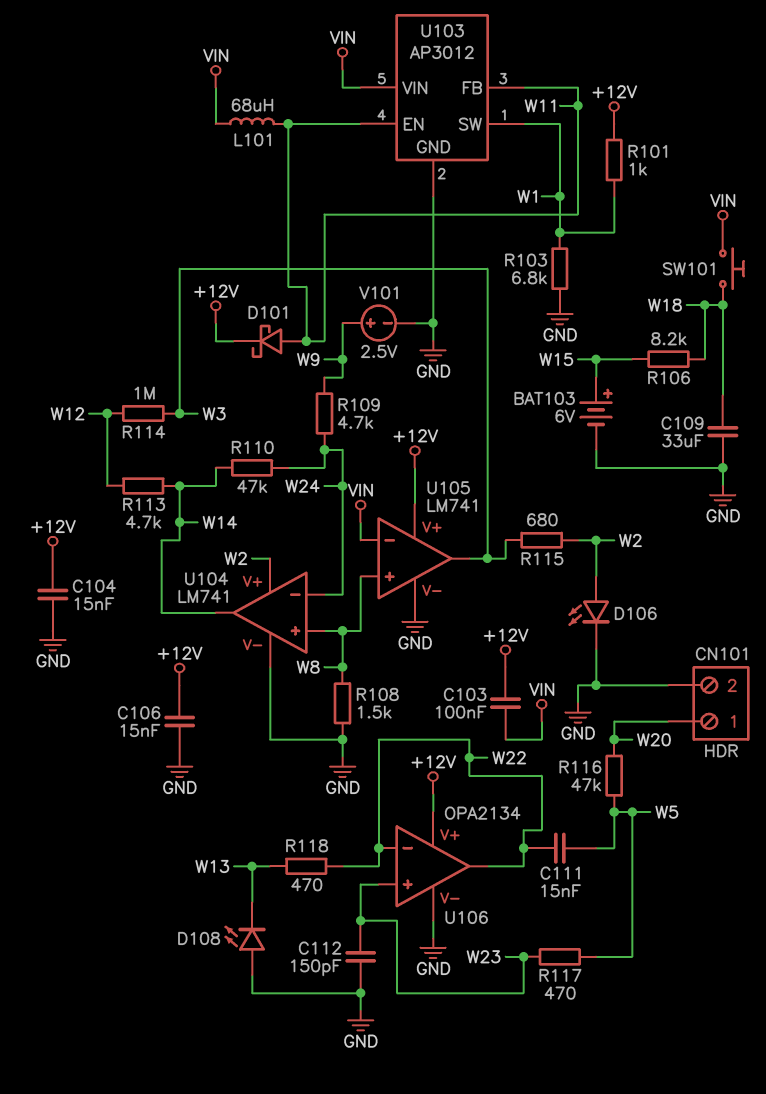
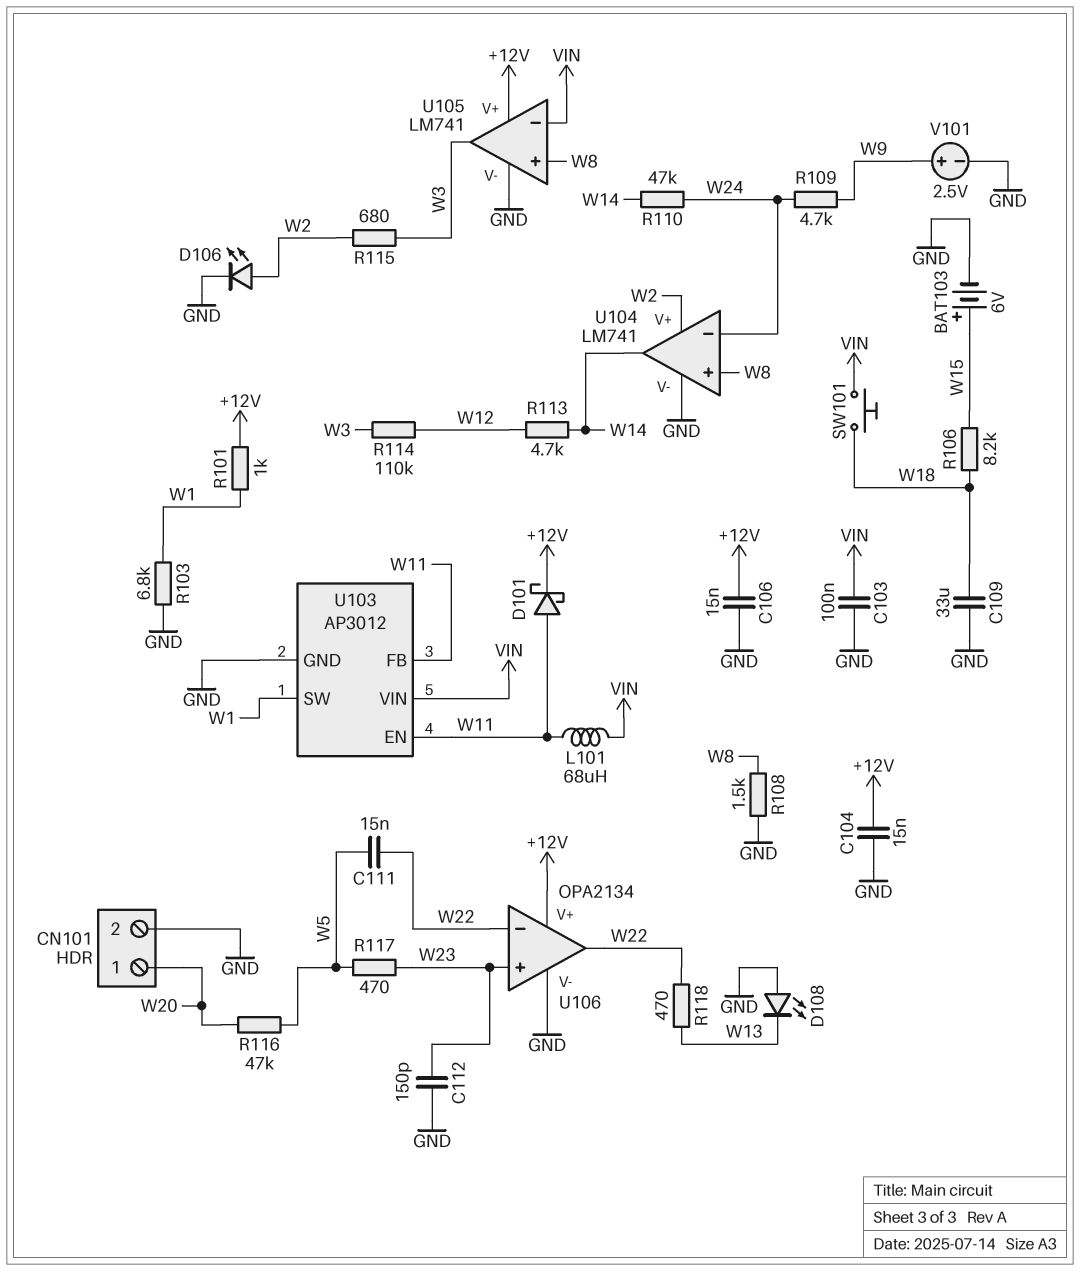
C103: 100nF (+12V, VIN) -> 100nF (GND, VIN)
R114: 1M (W3, W12) -> 110k (W3, W12)

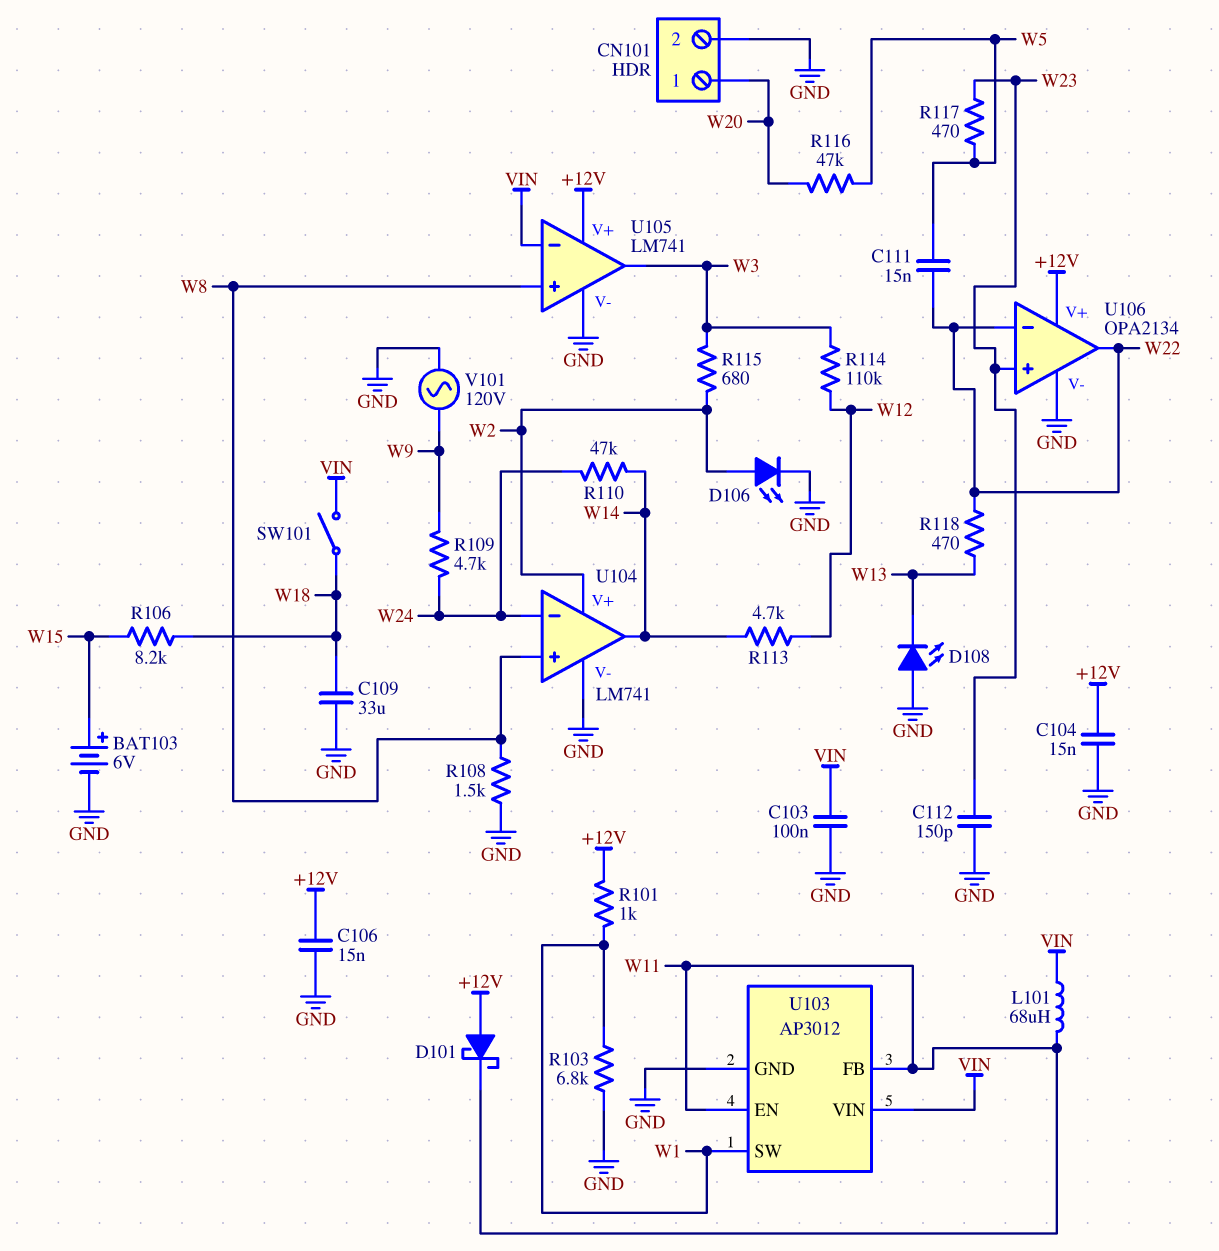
D101: schottky (A W11, K +12V) -> schottky (A +12V, K W11)
SW101: button (VIN, W18) -> switch (VIN, W18)
V101: 2.5V (plus W9, minus GND) -> AC 120V (GND, W9)

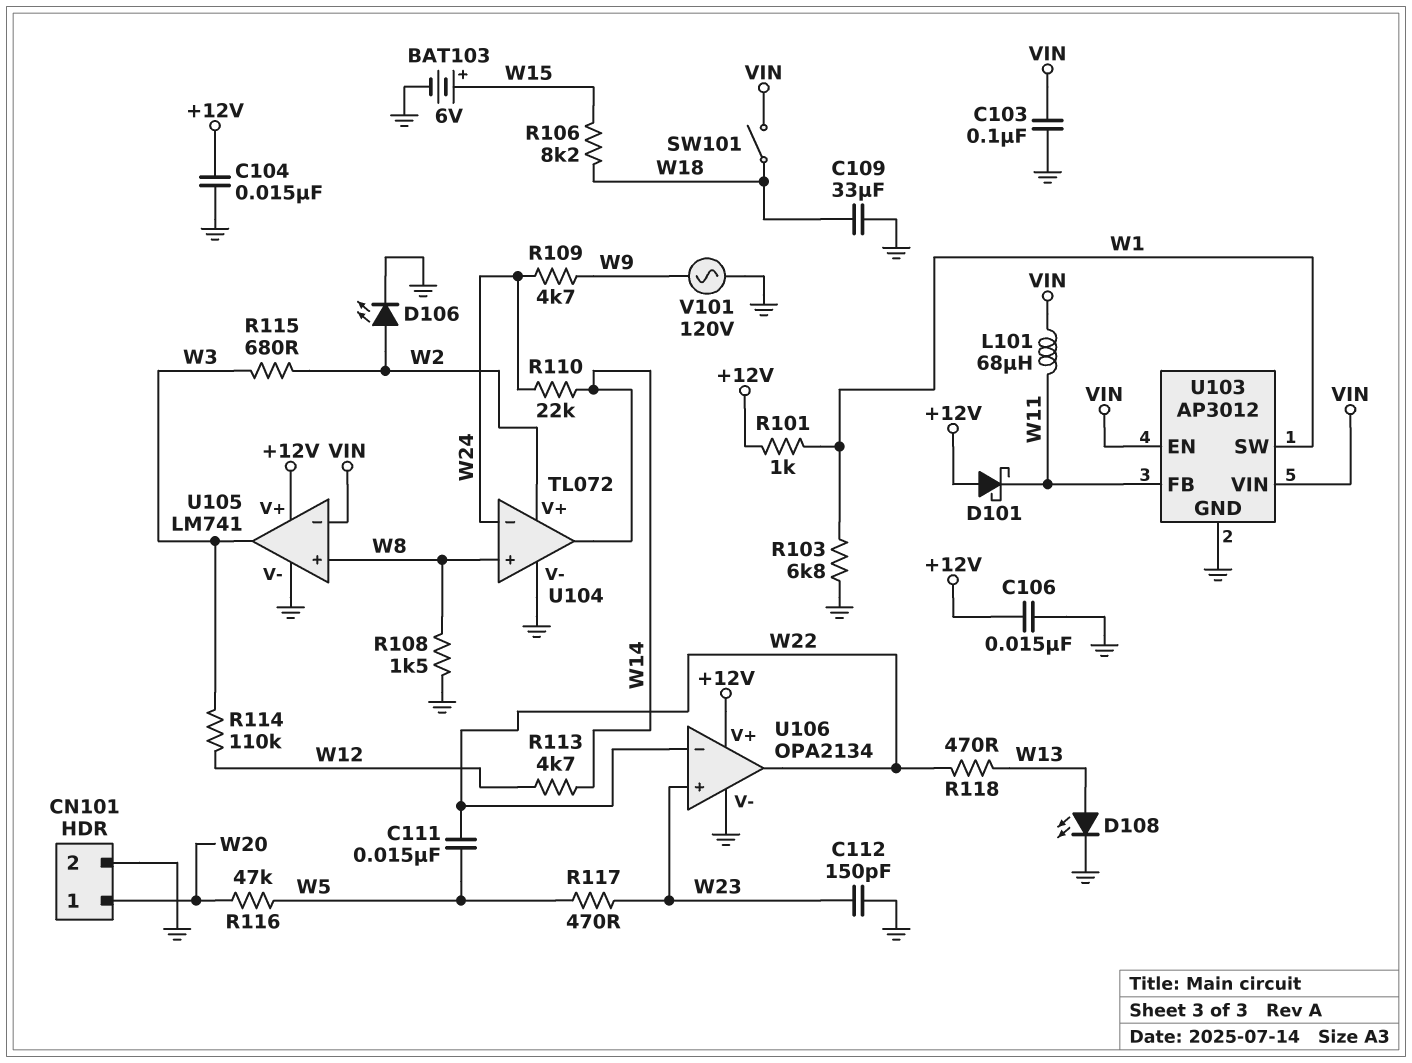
D108: LED (A GND, K W13) -> LED (A W13, K GND)
R110: 47k (W14, W24) -> 22k (W14, W24)
U103 pin EN: W11 -> VIN
U104: LM741 -> TL072

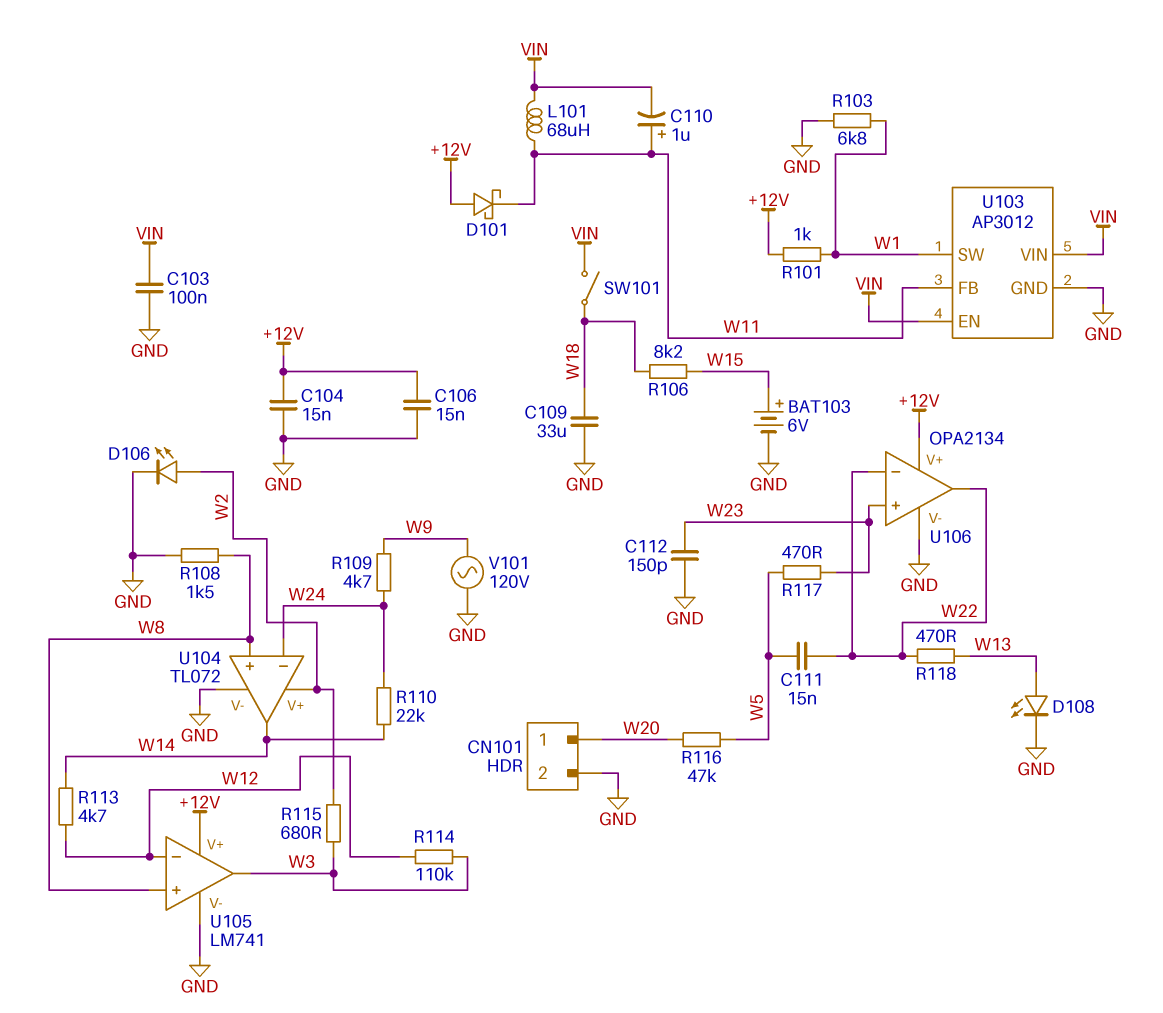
C110: none -> 1uF (plus W11, minus VIN)
U105 pin in-: VIN -> W12

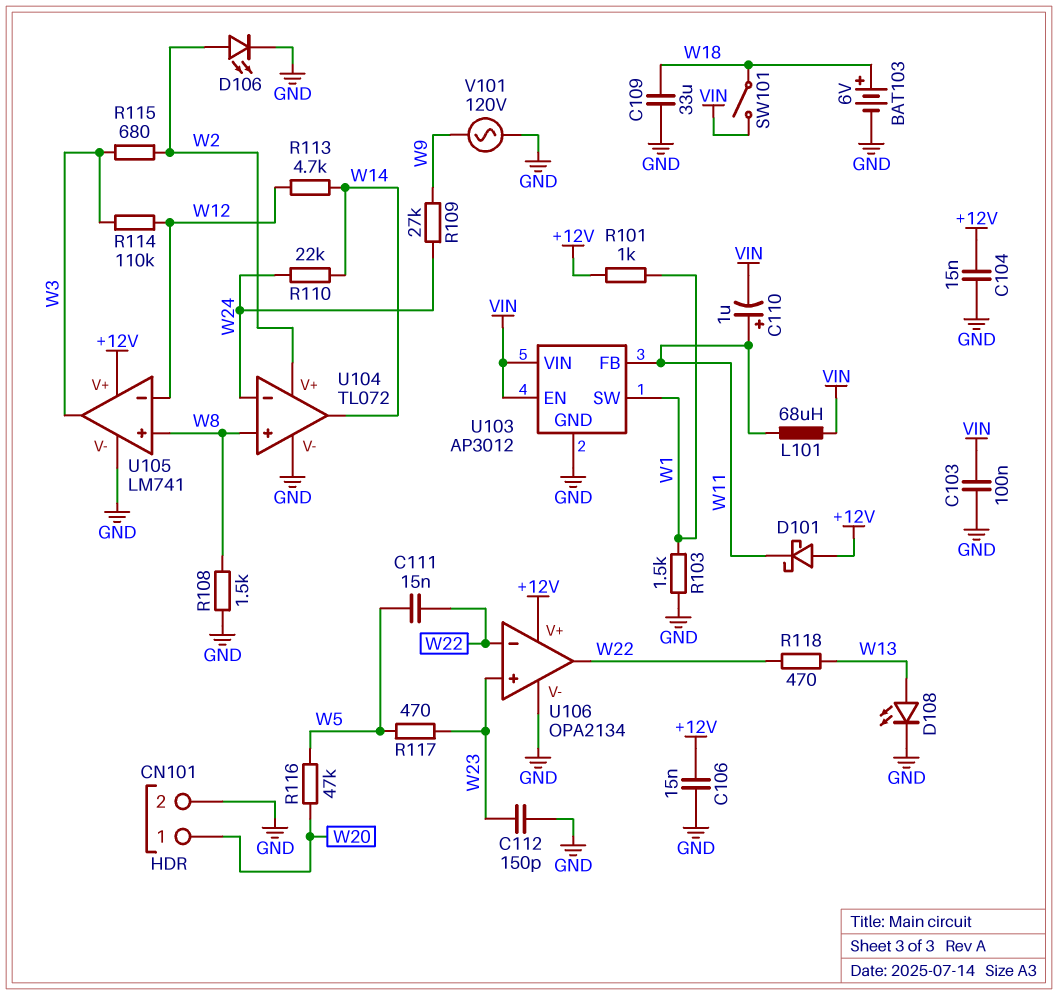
BAT103: 6V (plus W15, minus GND) -> 6V (plus W18, minus GND)
R103: 6.8k (GND, W1) -> 1.5k (GND, W1)
R106: 8.2k (W15, W18) -> none
R109: 4.7k (W9, W24) -> 27k (W9, W24)

